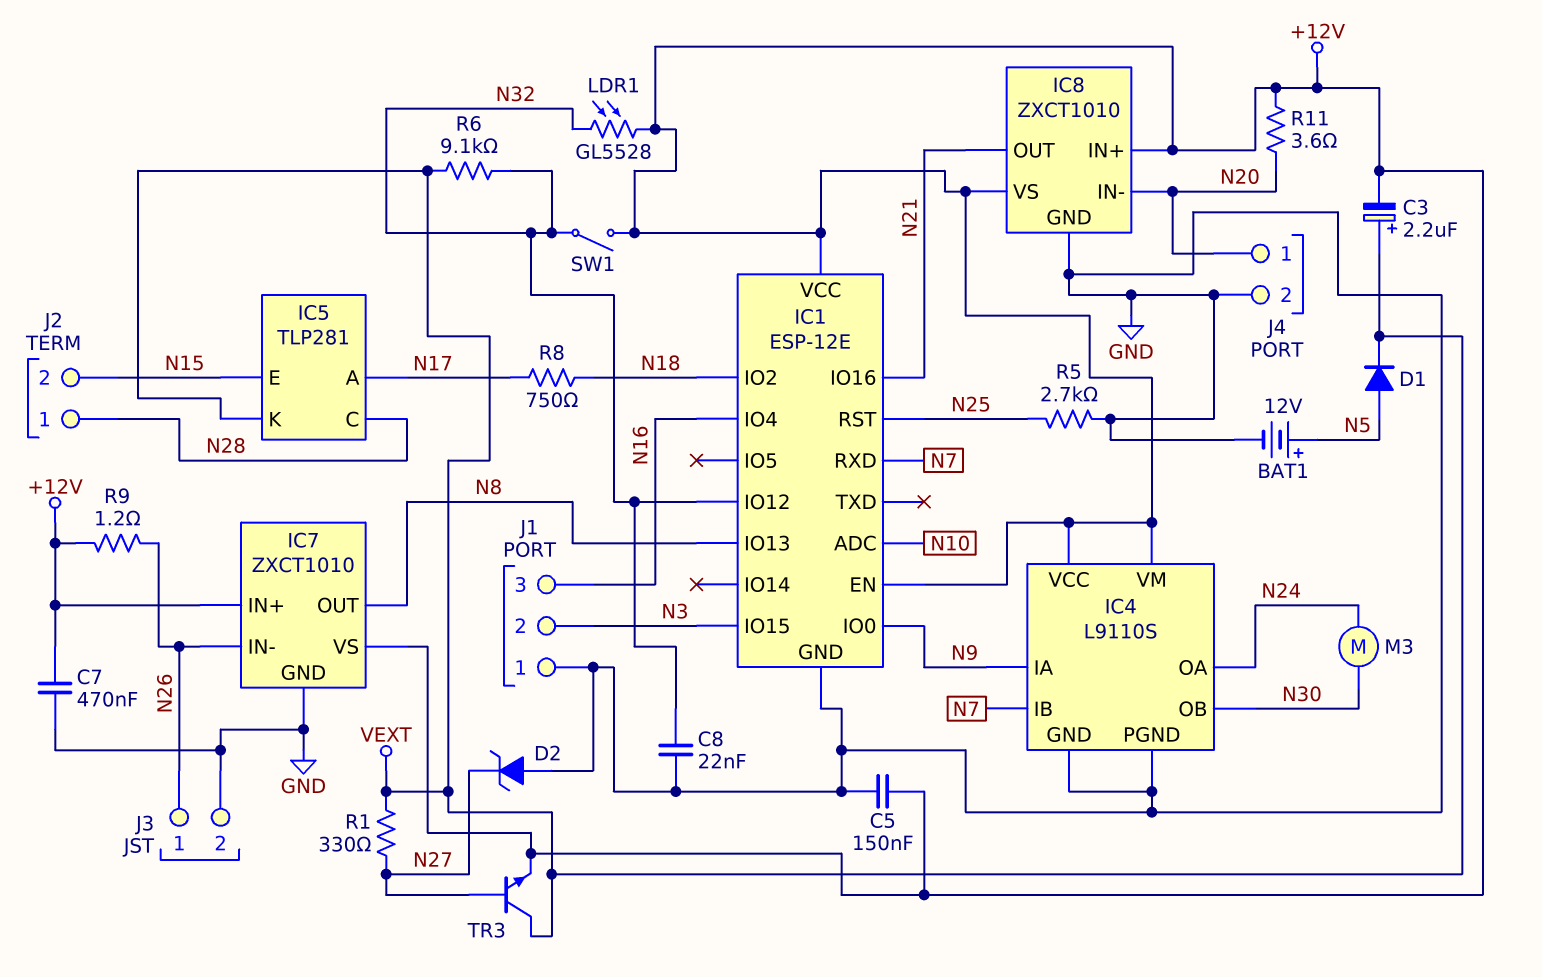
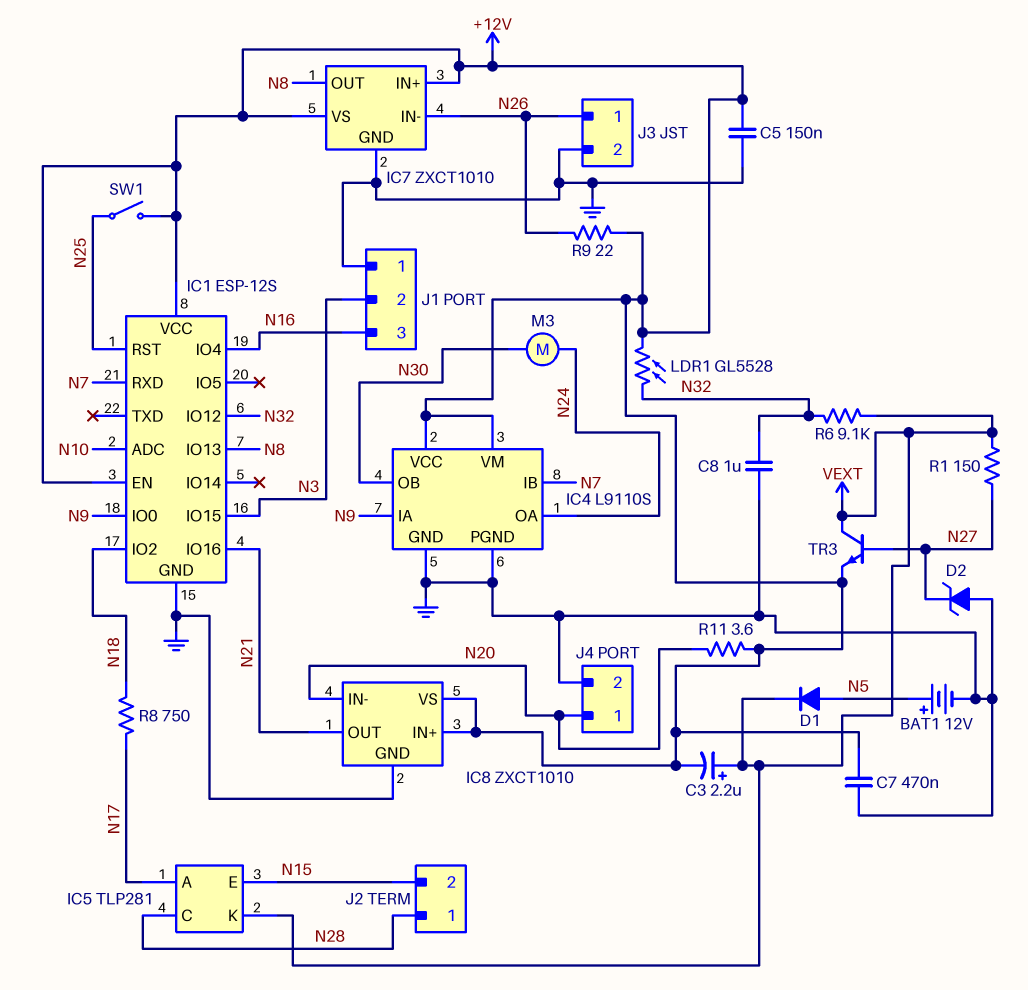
C8: 22nF (GND, N32) -> 1uF (GND, N32)
IC1: ESP-12E -> ESP-12S
R1: 330 (N27, VEXT) -> 150 (N27, VEXT)
R5: 2.7k (GND, N25) -> none
R9: 1.2 (+12V, N26) -> 22 (+12V, N26)
SW1: switch (+12V, N32) -> switch (+12V, N25)

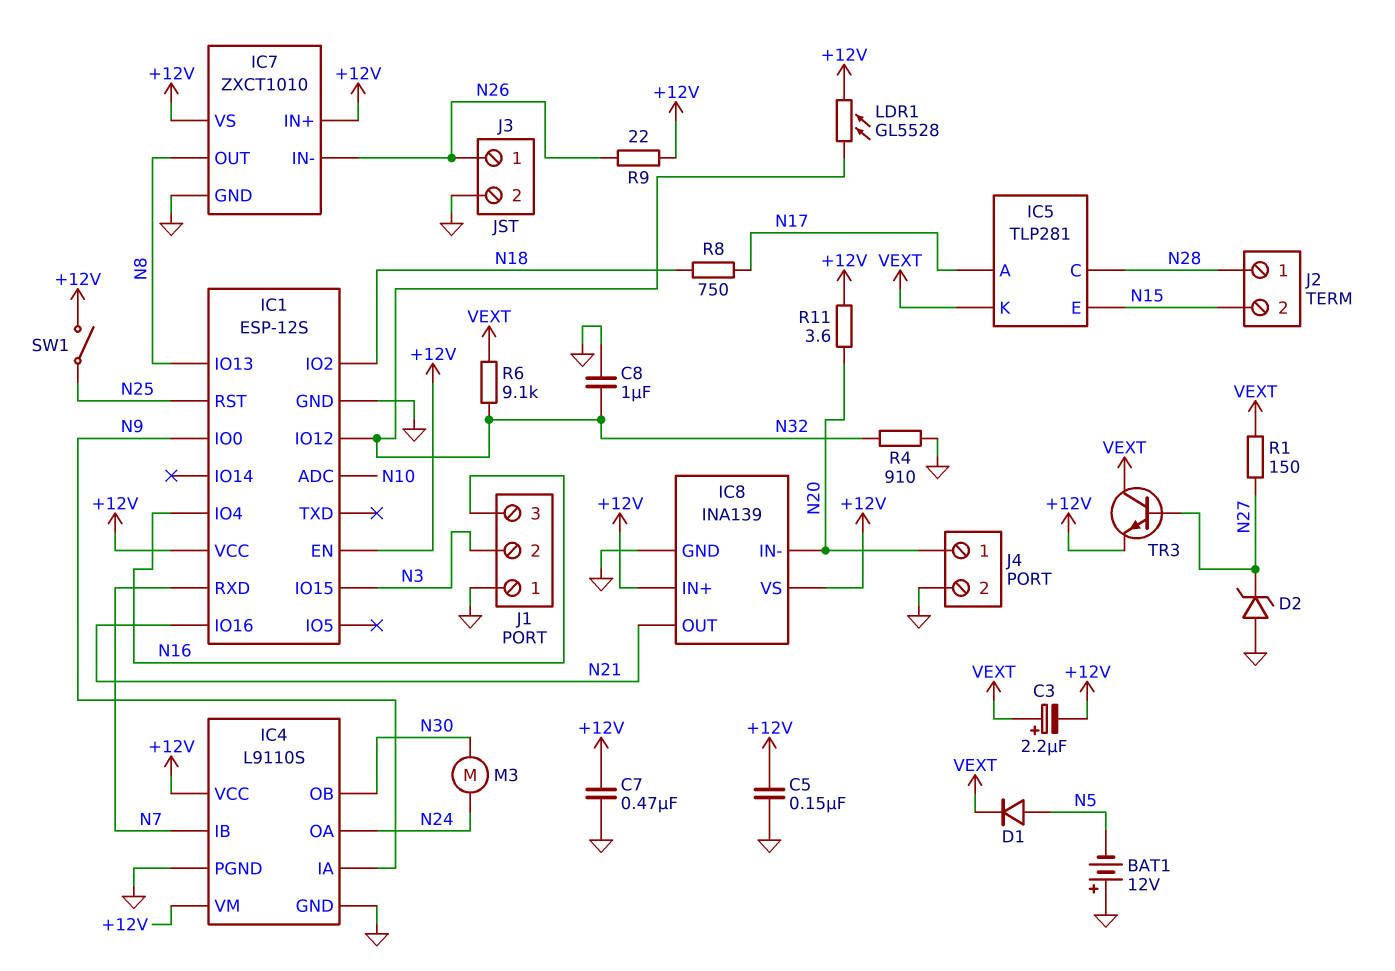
BAT1: 12V (plus N5, minus GND) -> 12V (plus GND, minus N5)
IC8: ZXCT1010 -> INA139
R4: none -> 910 (GND, N32)

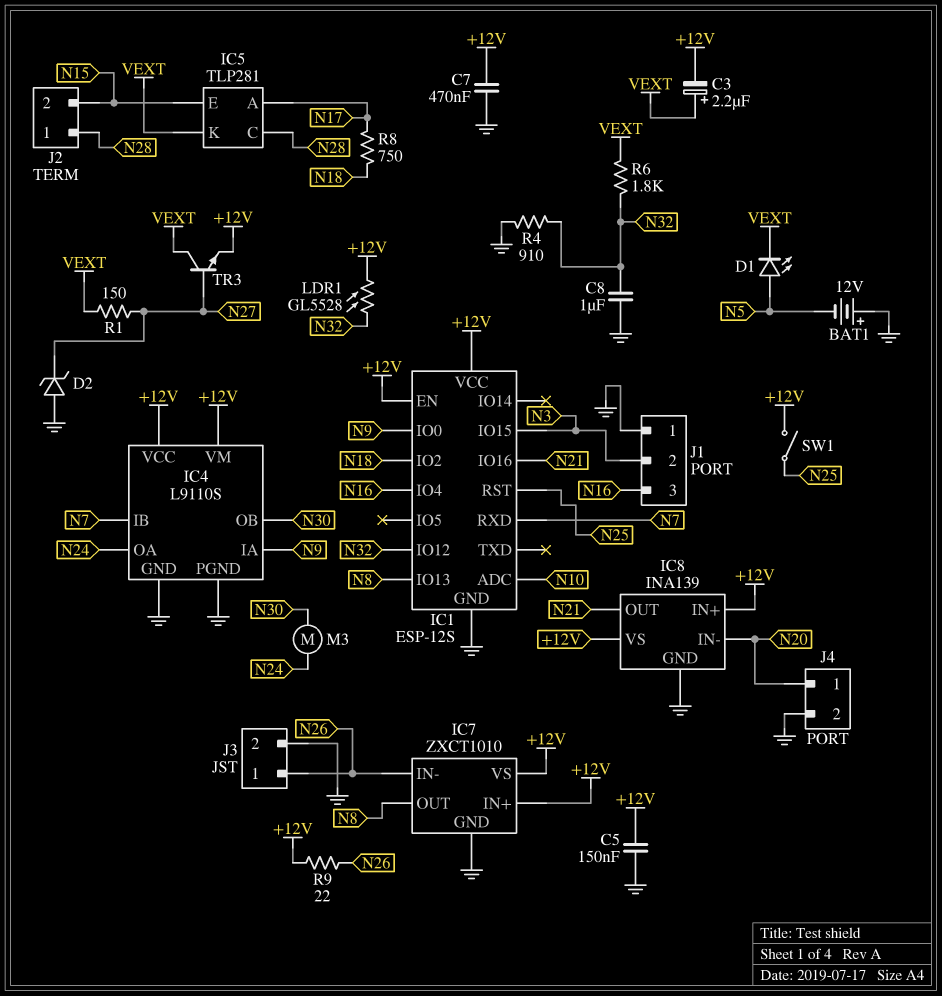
D1: diode (A N5, K VEXT) -> LED (A N5, K VEXT)
R6: 9.1k (N32, VEXT) -> 1.8k (N32, VEXT)
R11: 3.6 (+12V, N20) -> none

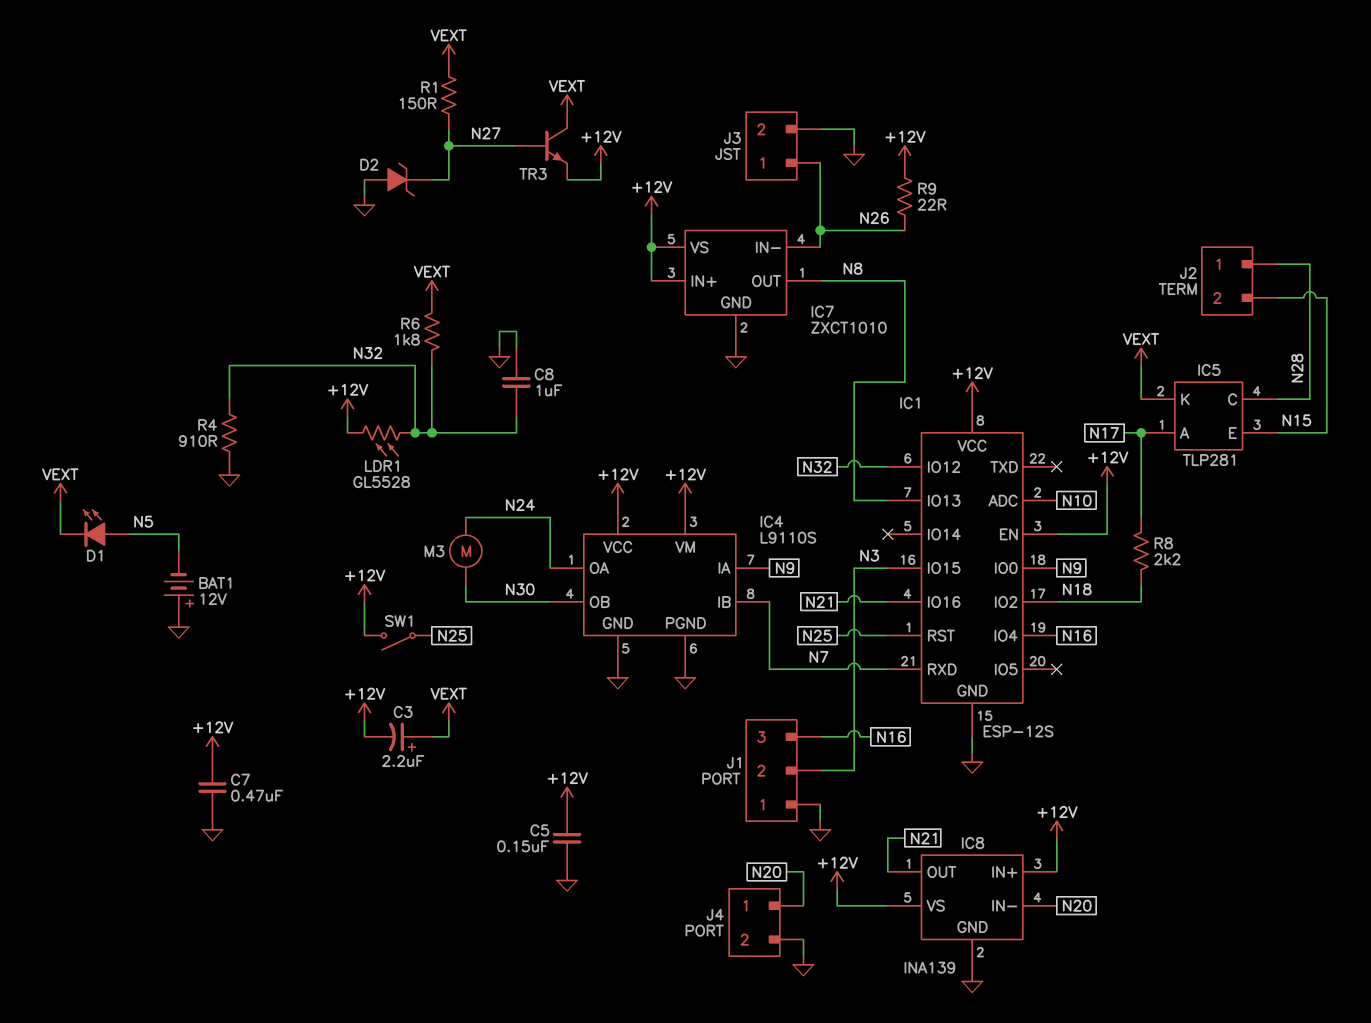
R8: 750 (N17, N18) -> 2.2k (N17, N18)

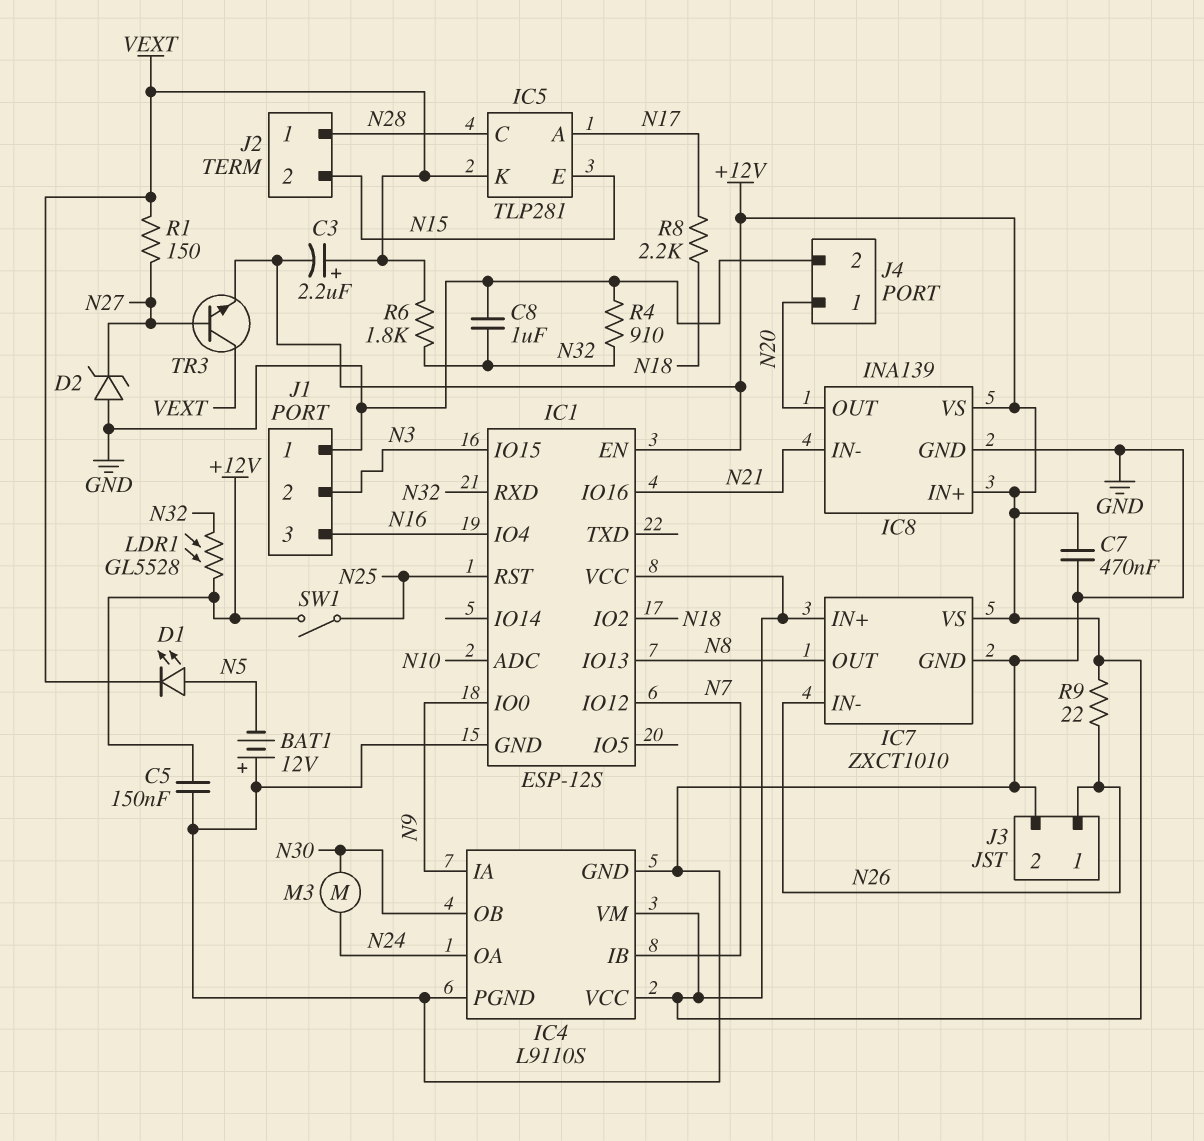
IC1 pin IO12: N32 -> N7
IC1 pin RXD: N7 -> N32
IC8 pin IN-: N20 -> N21
IC8 pin OUT: N21 -> N20

